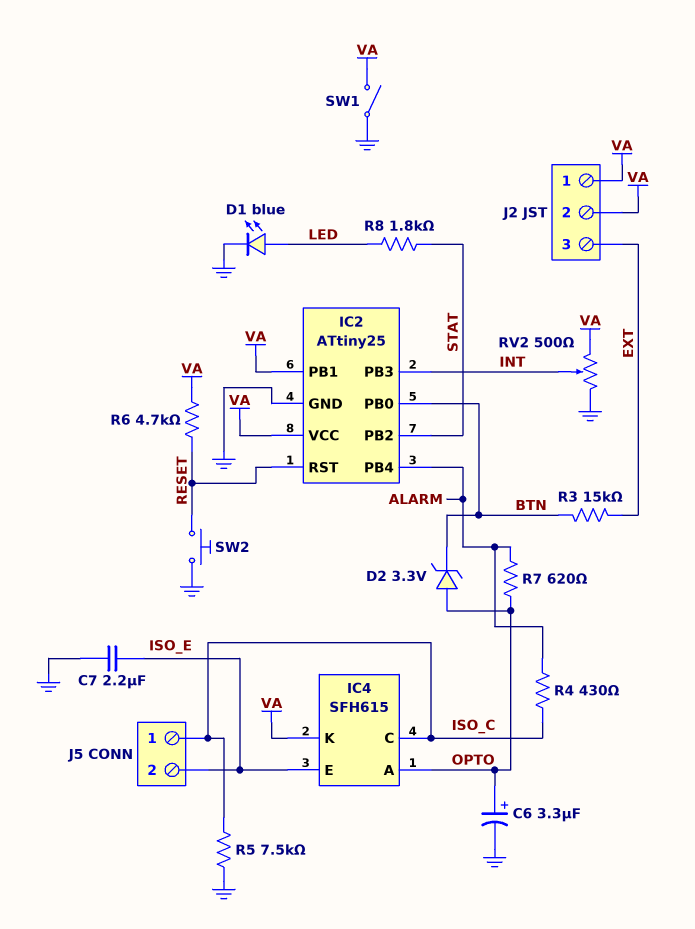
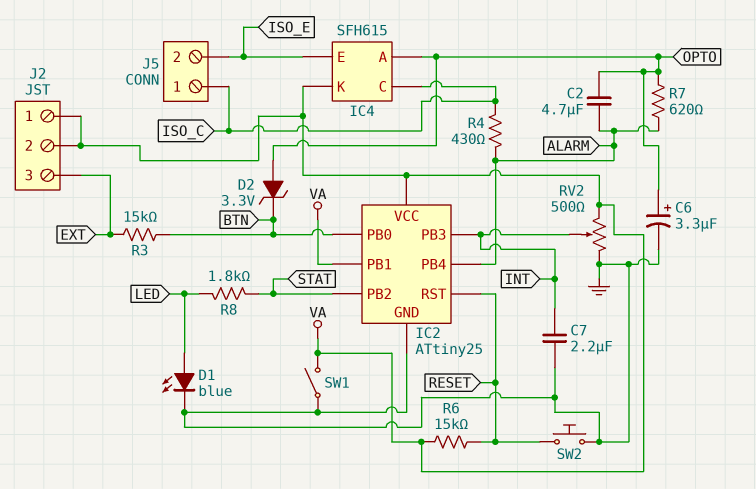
C2: none -> 4.7uF (ALARM, OPTO)
C7: 2.2uF (GND, ISO_E) -> 2.2uF (GND, INT)
R5: 7.5k (GND, ISO_C) -> none
R6: 4.7k (RESET, VA) -> 15k (RESET, VA)

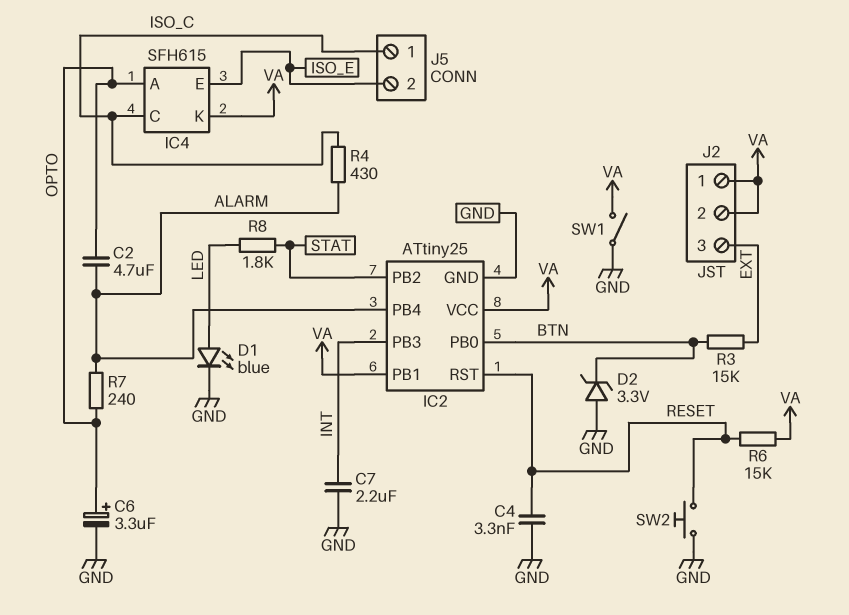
C4: none -> 3.3nF (GND, RESET)
D2: zener 3.3V (A OPTO, K BTN) -> zener 3.3V (A GND, K BTN)
R7: 620 (ALARM, OPTO) -> 240 (ALARM, OPTO)
RV2: 500 (GND, VA, wiper INT) -> none

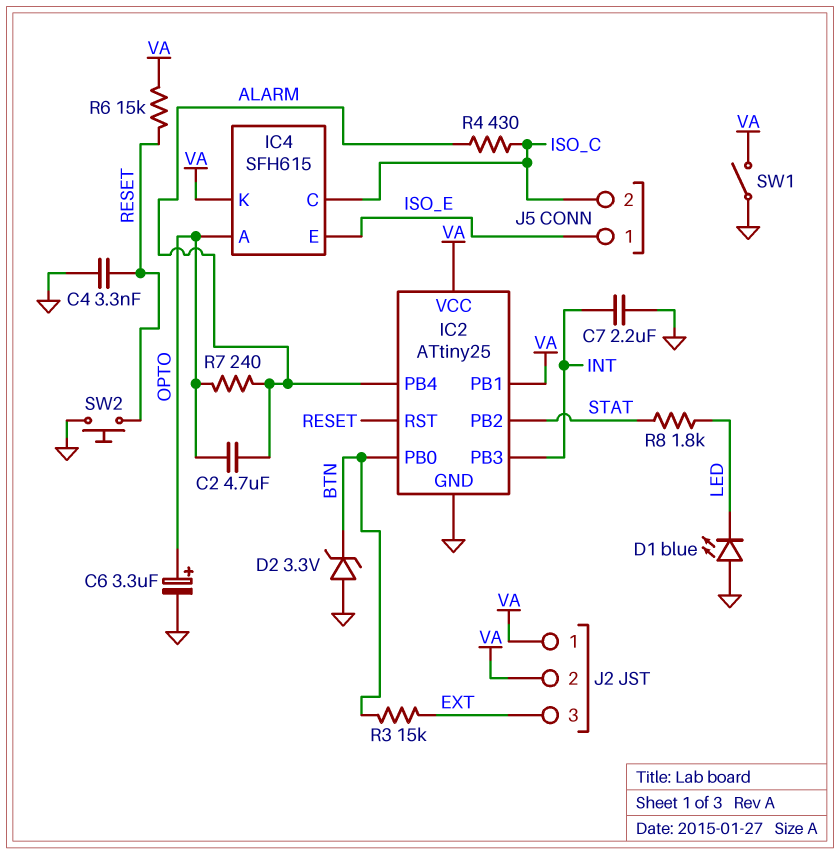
D1: LED blue (A LED, K GND) -> LED blue (A GND, K LED)
J5 pin 1: ISO_C -> ISO_E
J5 pin 2: ISO_E -> ISO_C

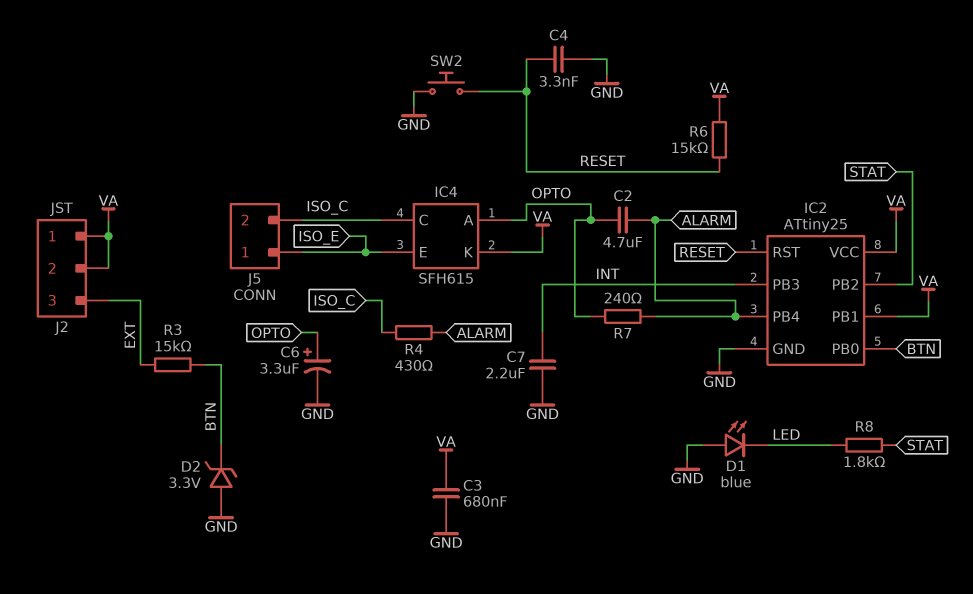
C3: none -> 680nF (GND, VA)
SW1: switch (GND, VA) -> none

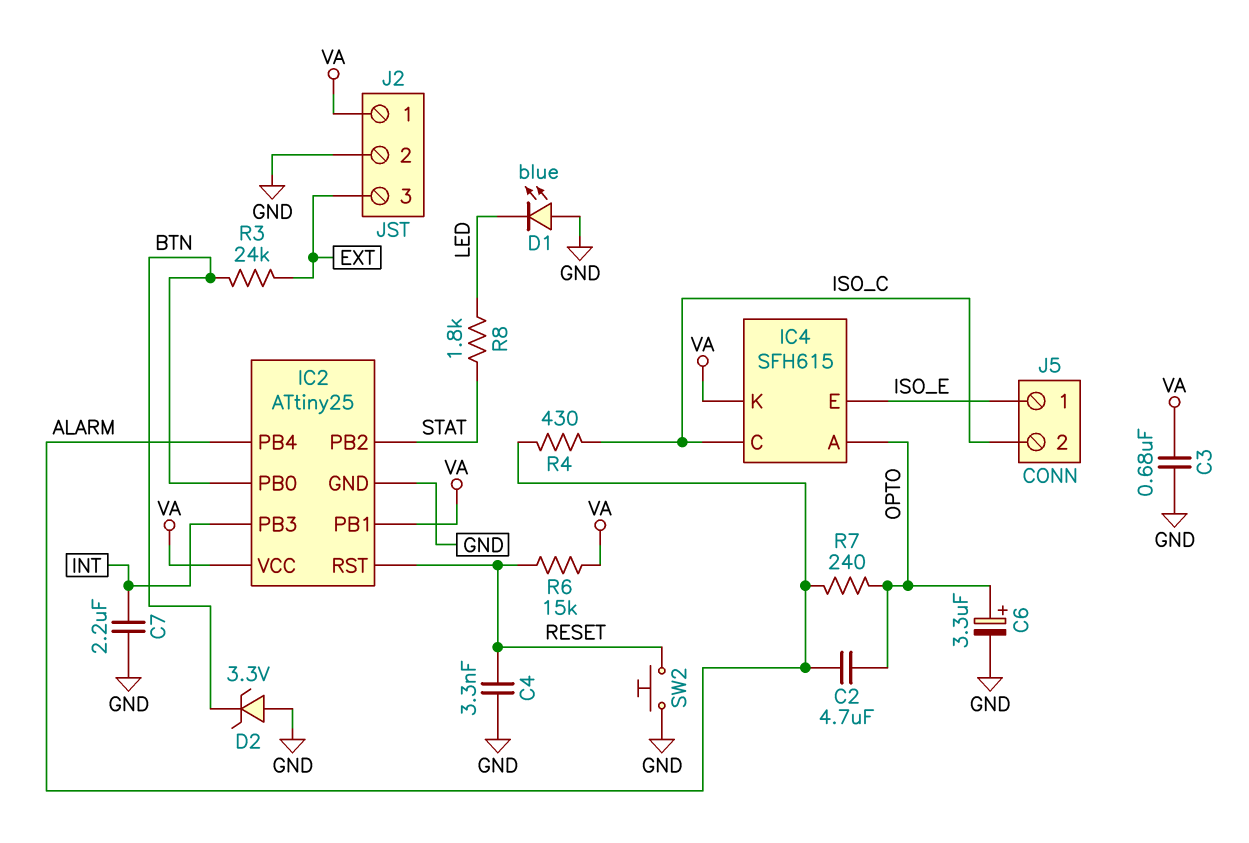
J2 pin 2: VA -> GND
R3: 15k (BTN, EXT) -> 24k (BTN, EXT)

